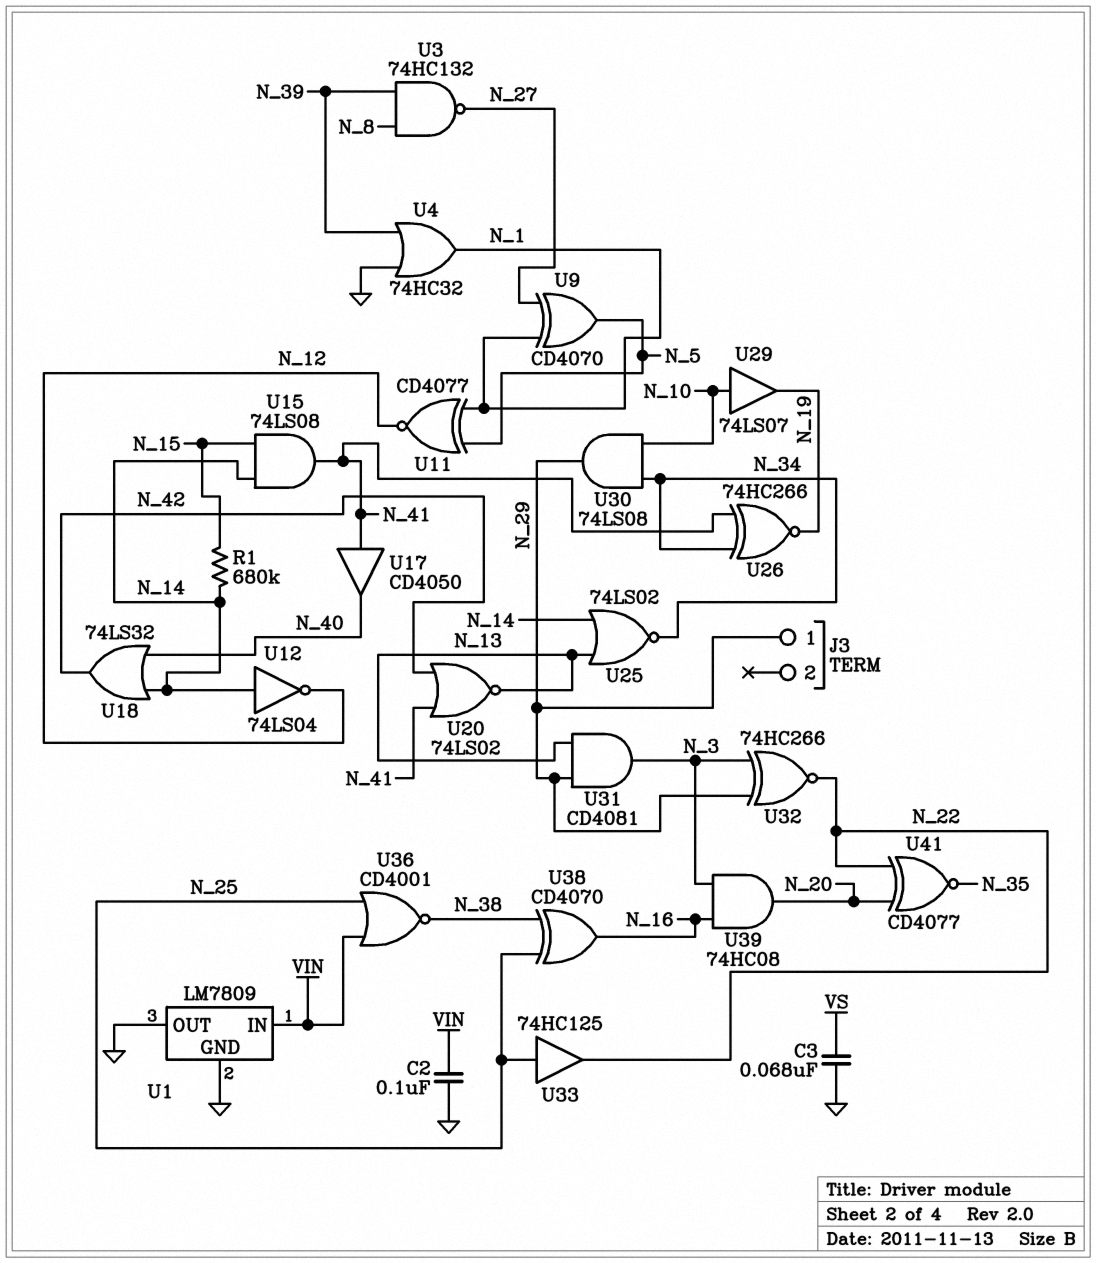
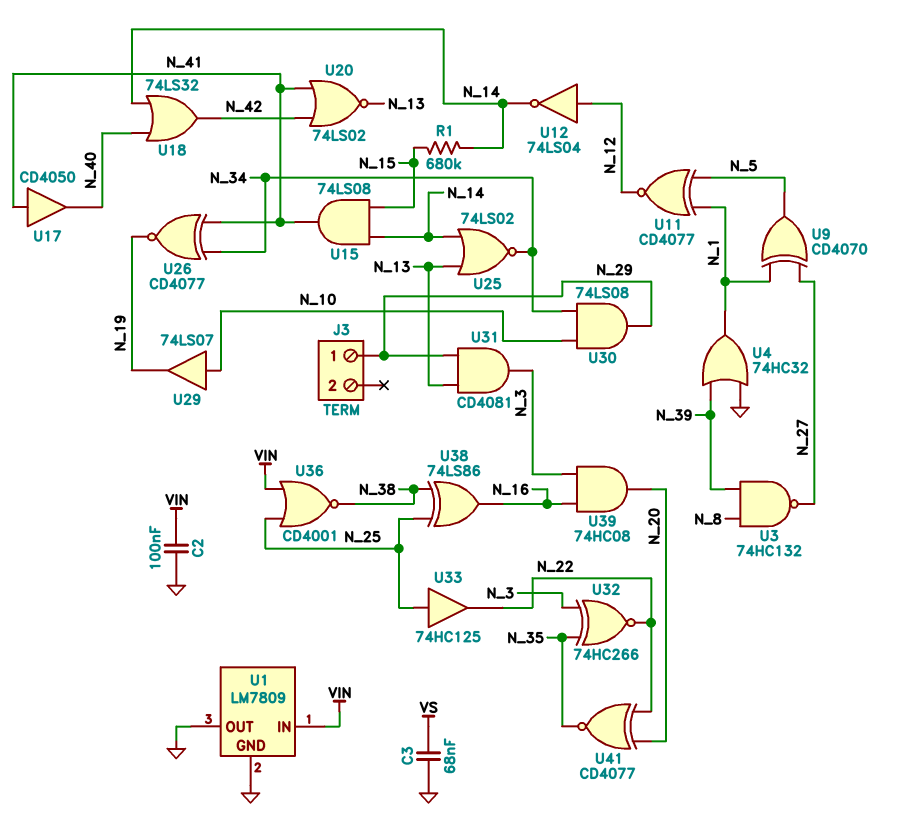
U12: NOT 74LS04 (in N_14, out N_12) -> NOT 74LS04 (in N_12, out N_14)
U26: XNOR 74HC266 (in N_34, in N_41, out N_19) -> XNOR CD4077 (in N_34, in N_41, out N_19)
U32: XNOR 74HC266 (in N_3, in N_29, out N_22) -> XNOR 74HC266 (in N_3, in N_35, out N_22)
U38: XOR CD4070 (in N_25, in N_38, out N_16) -> XOR 74LS86 (in N_25, in N_38, out N_16)

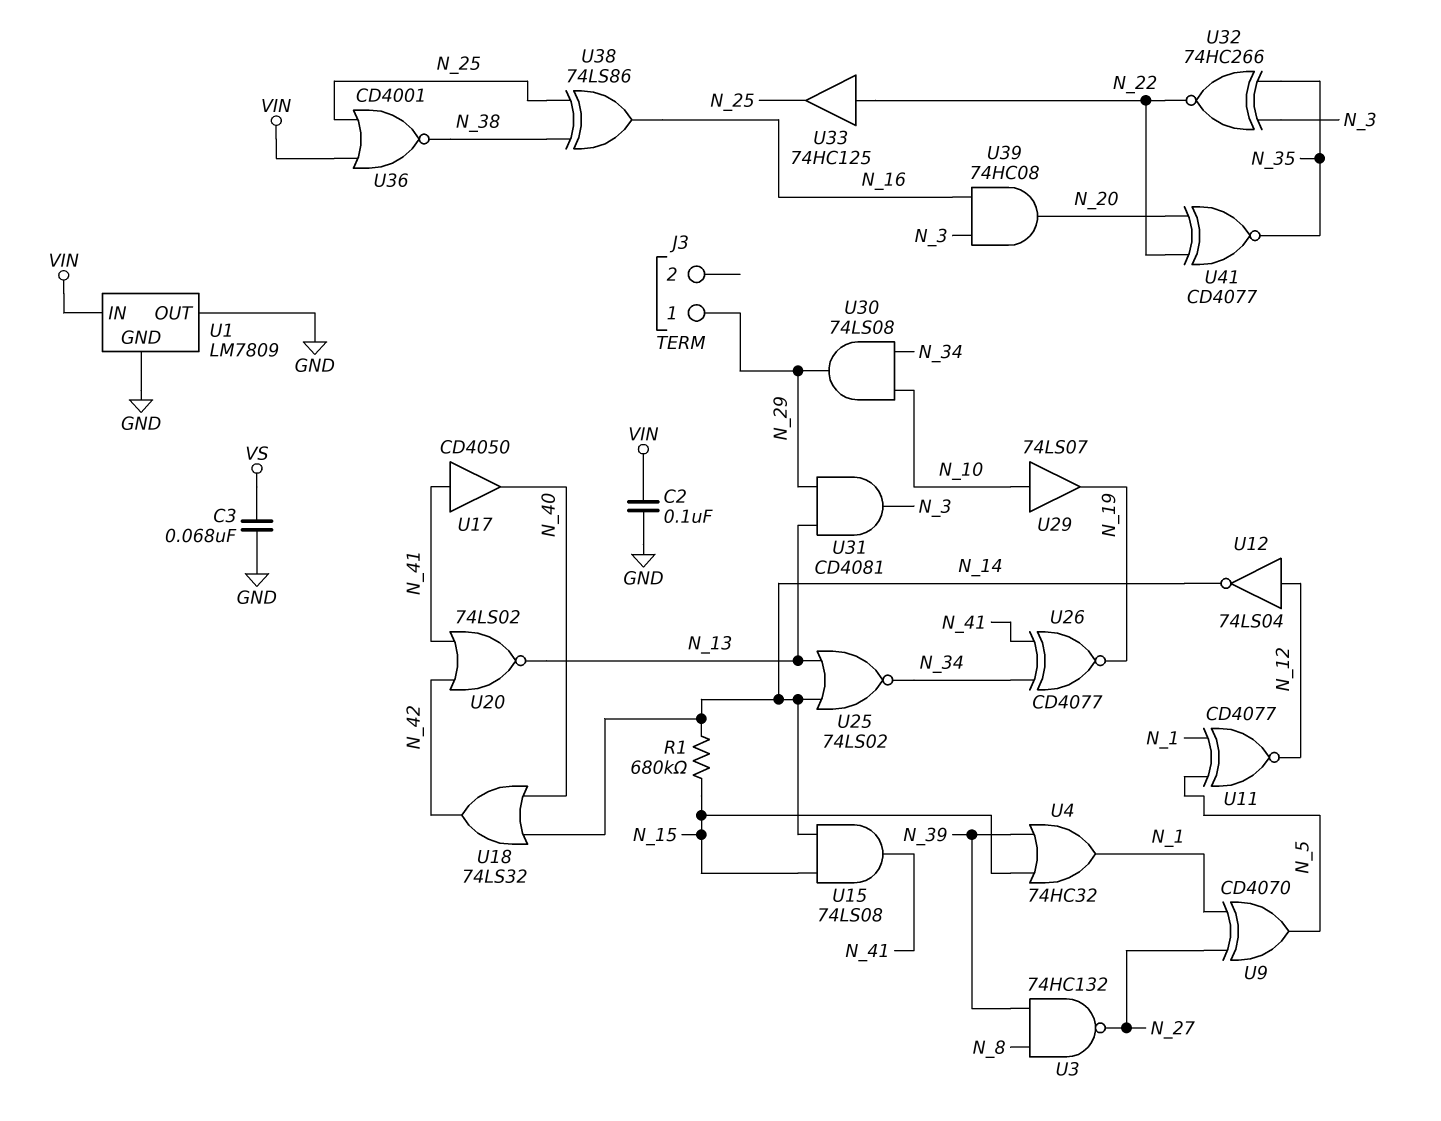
U4: OR 74HC32 (in GND, in N_39, out N_1) -> OR 74HC32 (in N_15, in N_39, out N_1)
U33: buffer 74HC125 (in N_25, out N_22) -> buffer 74HC125 (in N_22, out N_25)

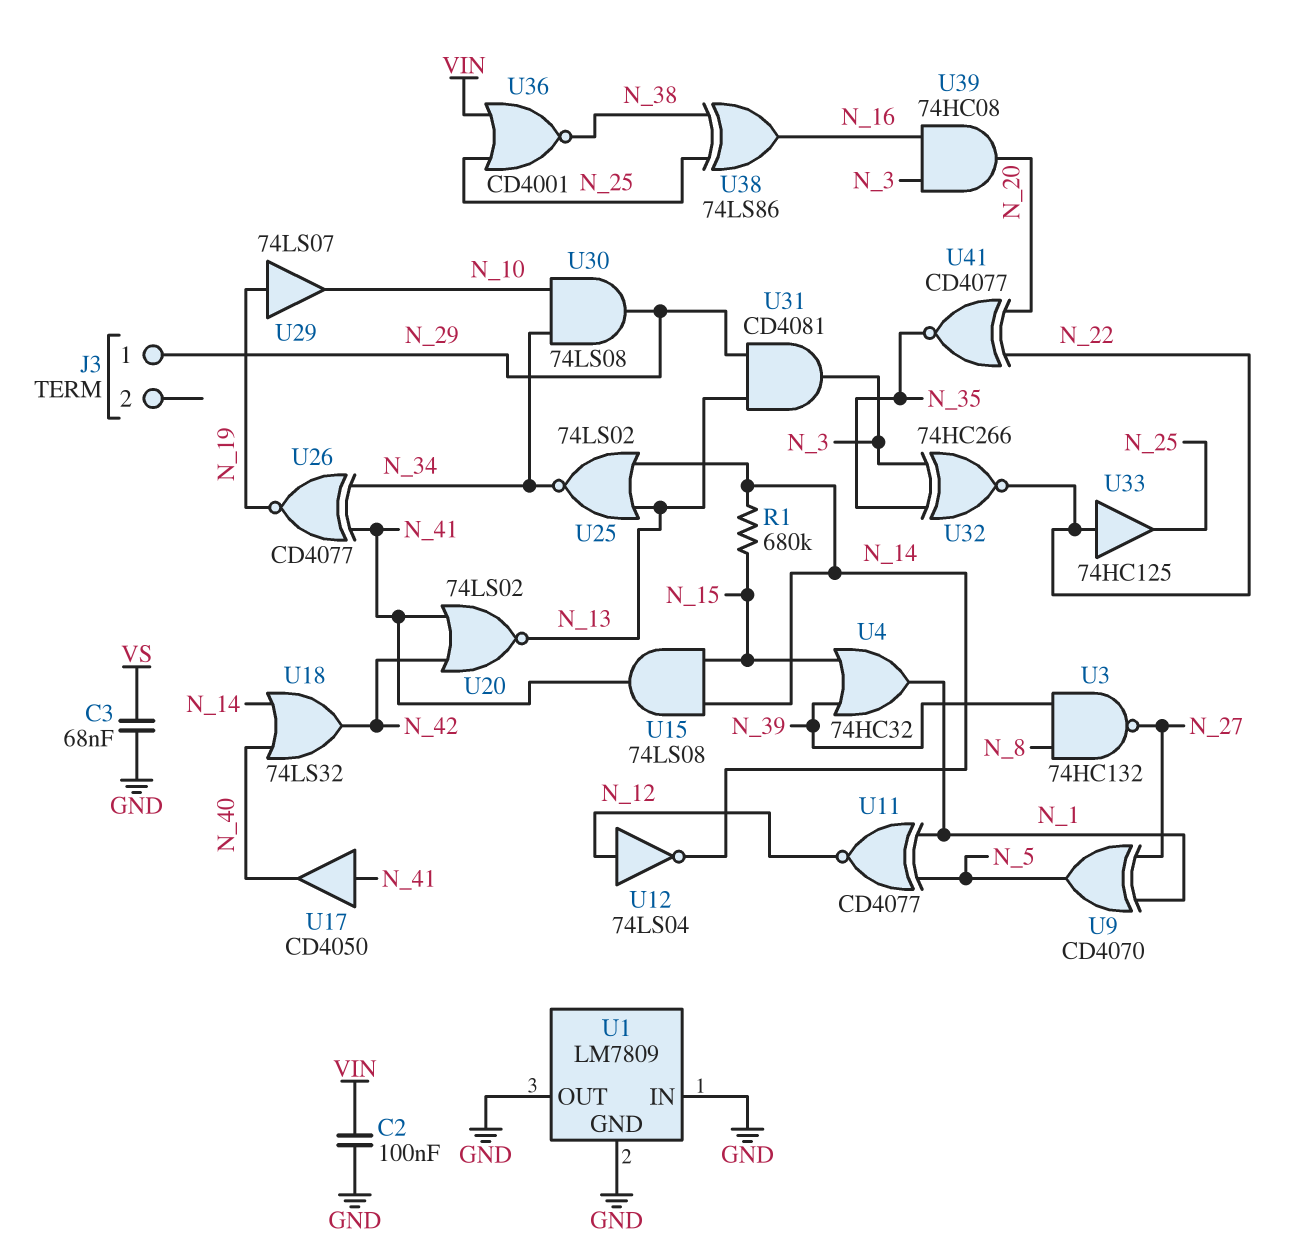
U1 pin IN: VIN -> GND
U29: buffer 74LS07 (in N_10, out N_19) -> buffer 74LS07 (in N_19, out N_10)

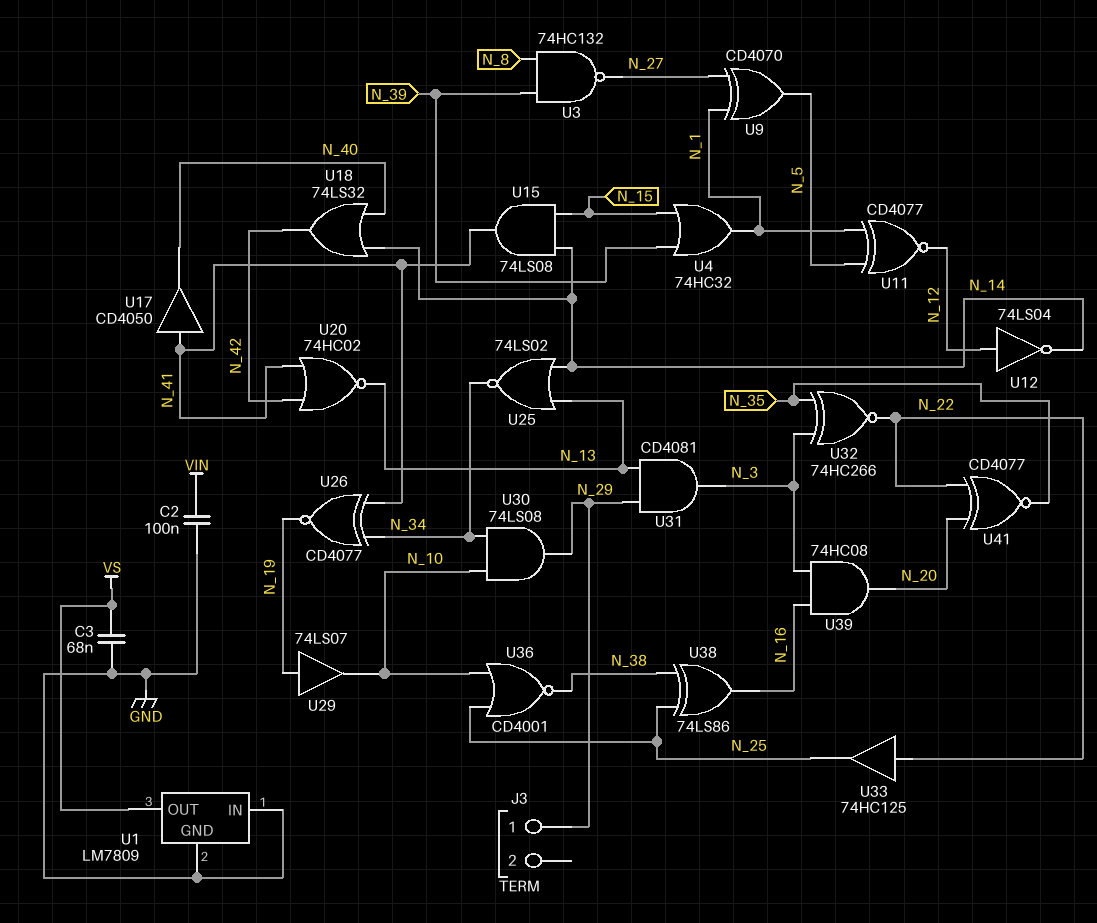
R1: 680k (N_14, N_15) -> none
U1 pin OUT: GND -> VS
U20: NOR 74LS02 (in N_41, in N_42, out N_13) -> NOR 74HC02 (in N_41, in N_42, out N_13)
U36: NOR CD4001 (in N_25, in VIN, out N_38) -> NOR CD4001 (in N_10, in N_25, out N_38)

